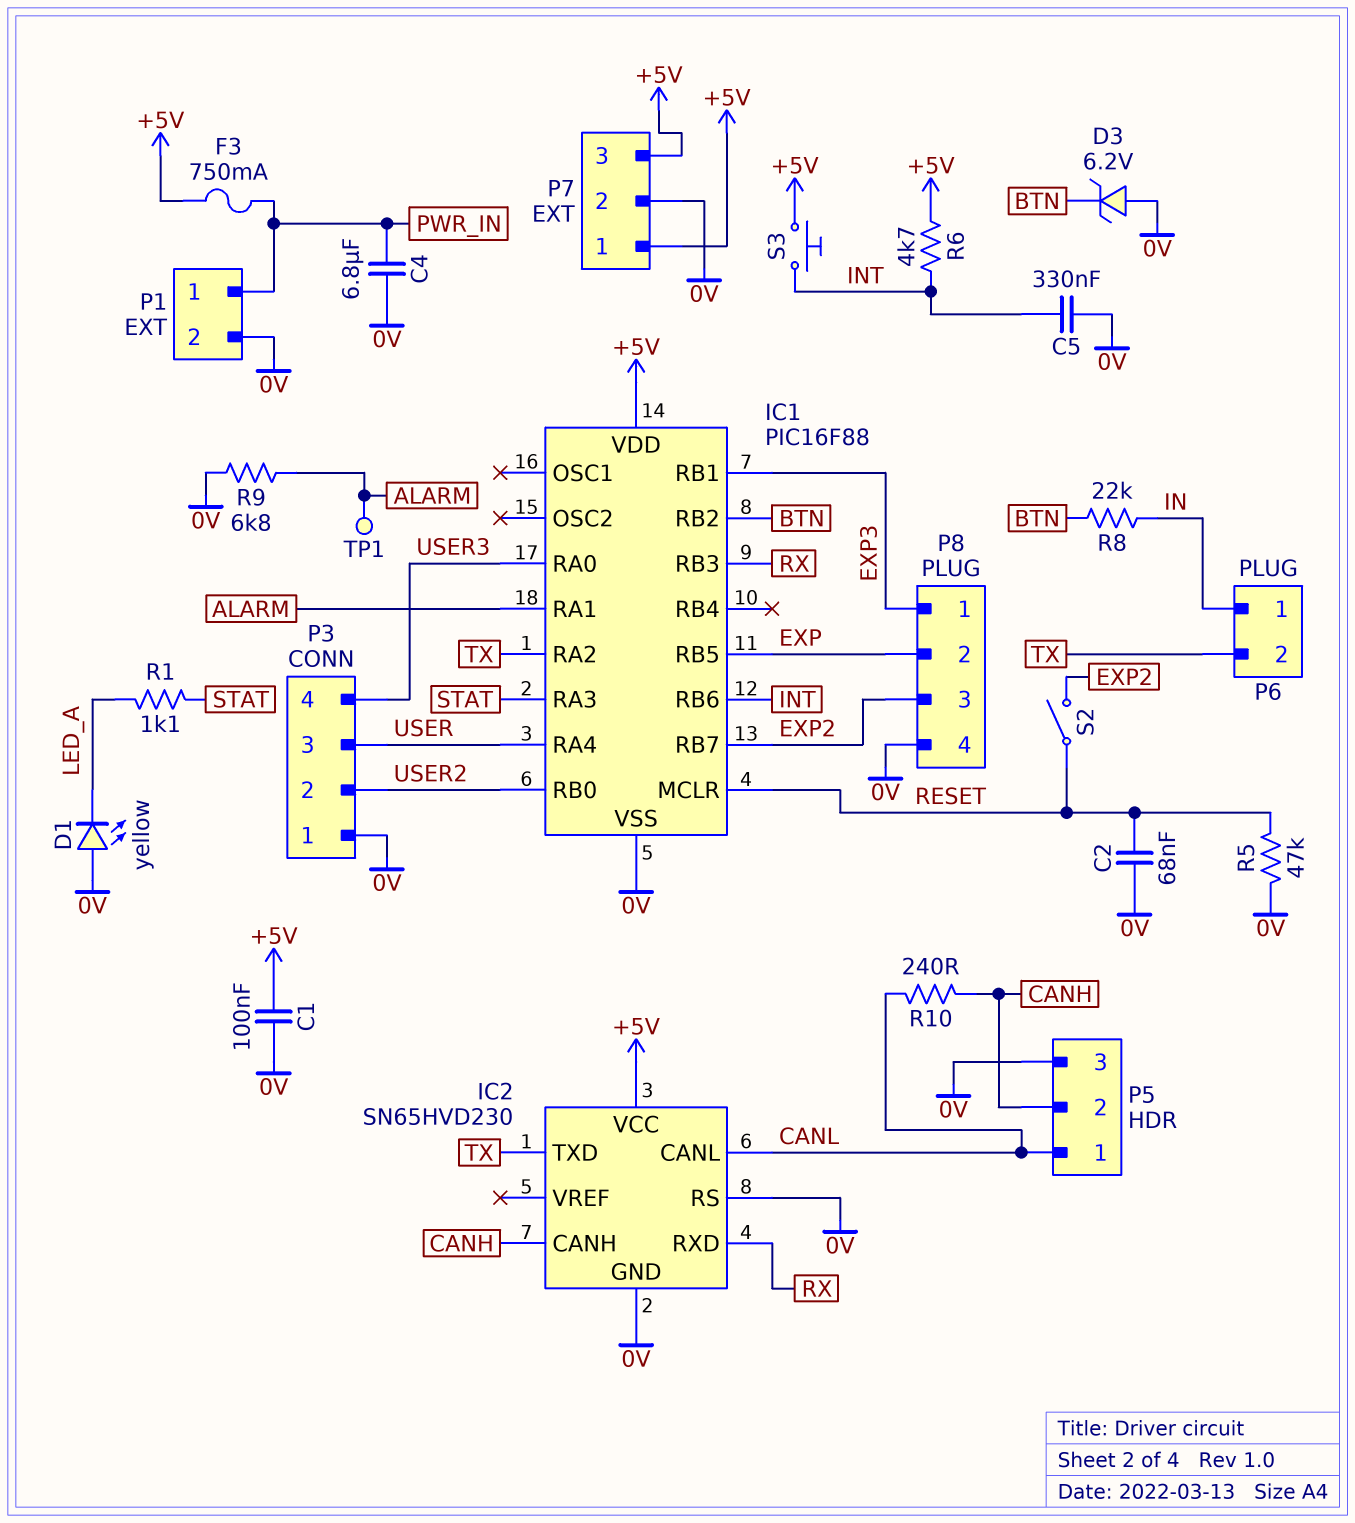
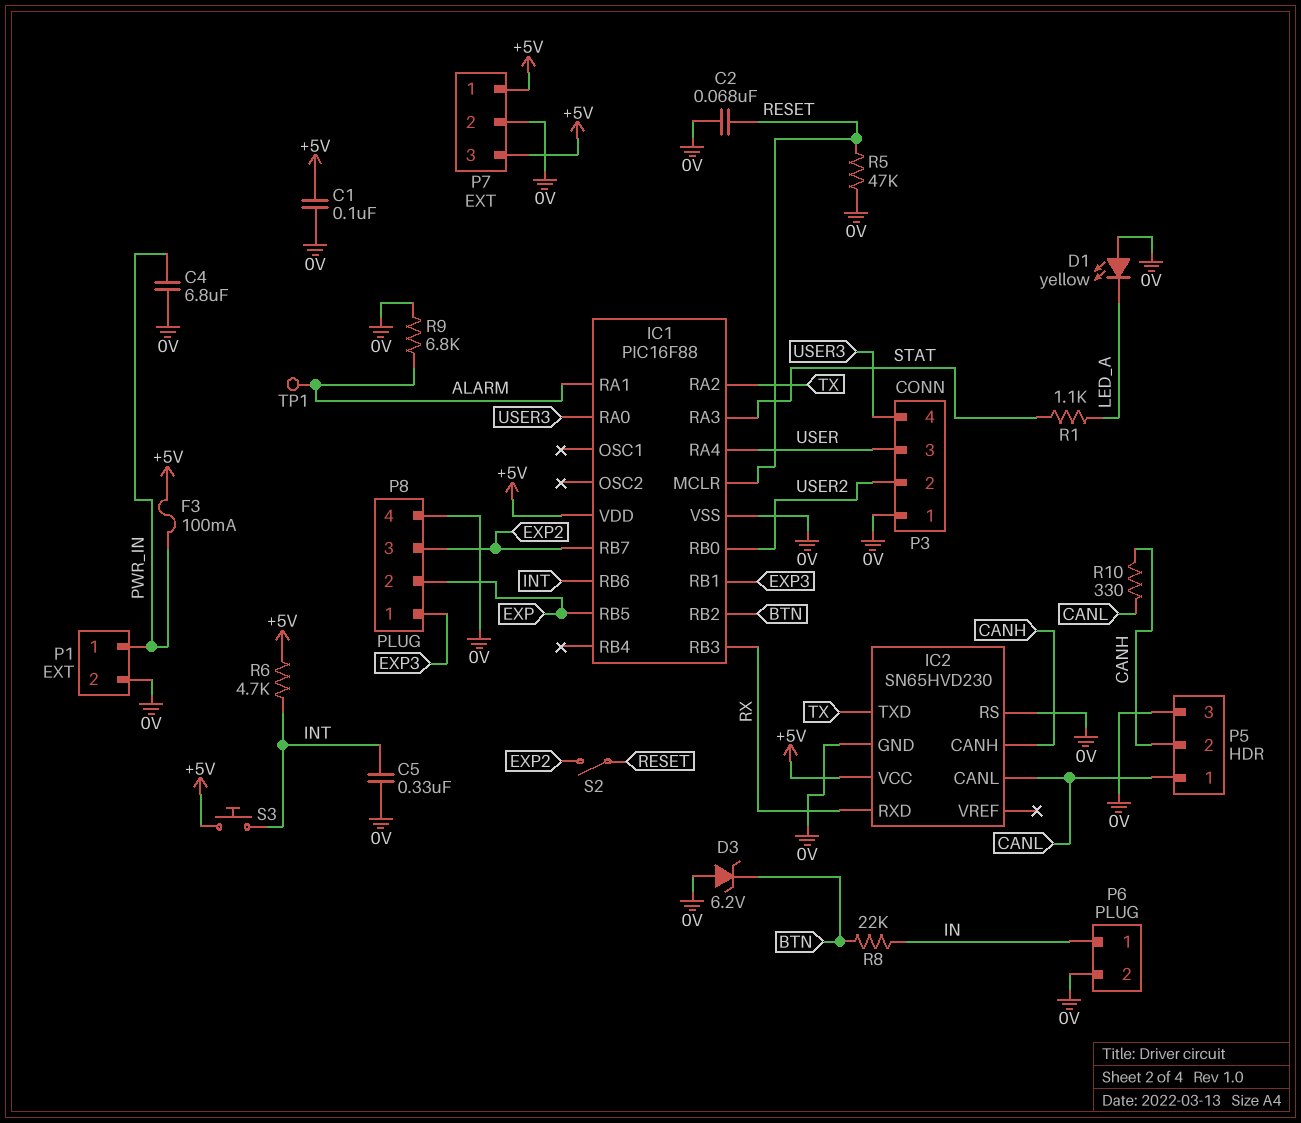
F3: 750mA (+5V, PWR_IN) -> 100mA (+5V, PWR_IN)
P6 pin 2: TX -> 0V
R10: 240 (CANH, CANL) -> 330 (CANH, CANL)

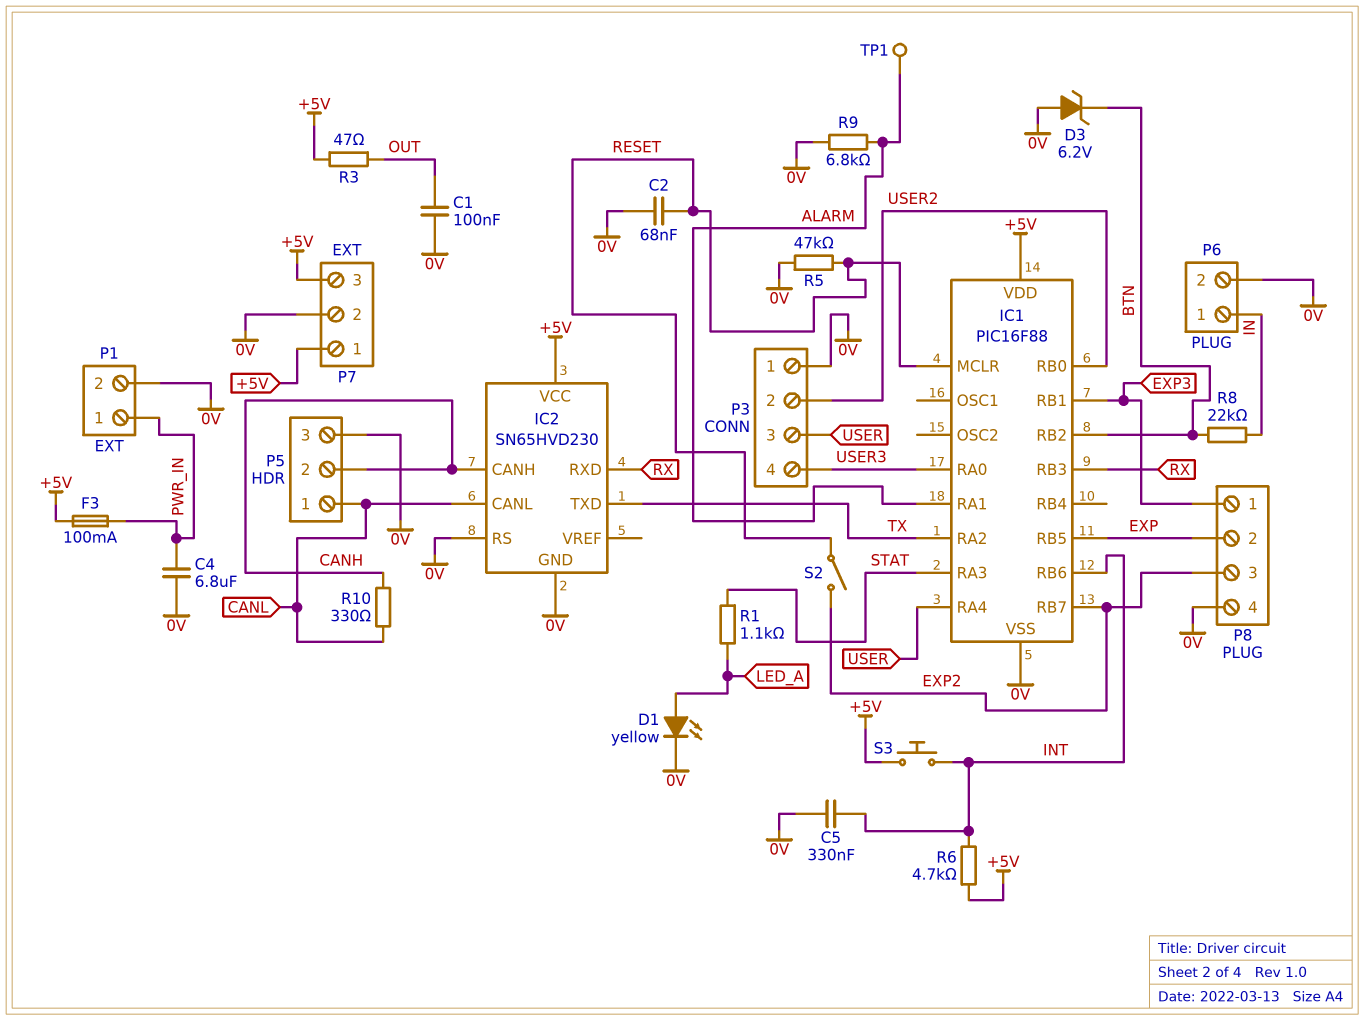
C1: 100nF (+5V, 0V) -> 100nF (0V, OUT)
D1: LED yellow (A 0V, K LED_A) -> LED yellow (A LED_A, K 0V)
R3: none -> 47 (+5V, OUT)

